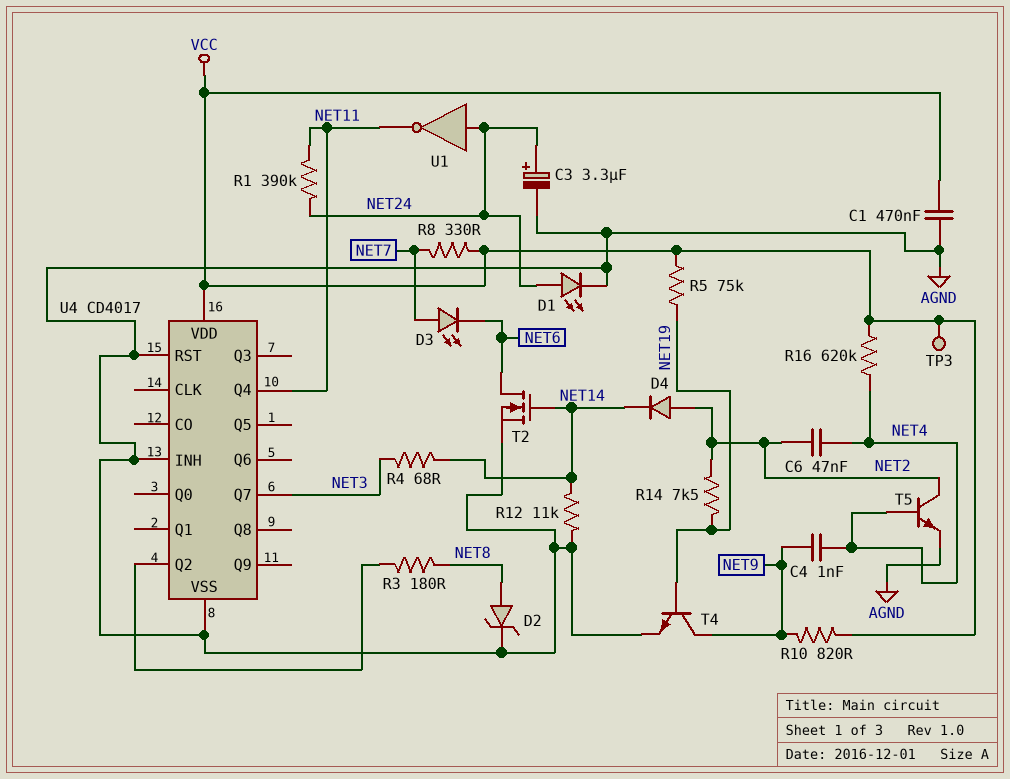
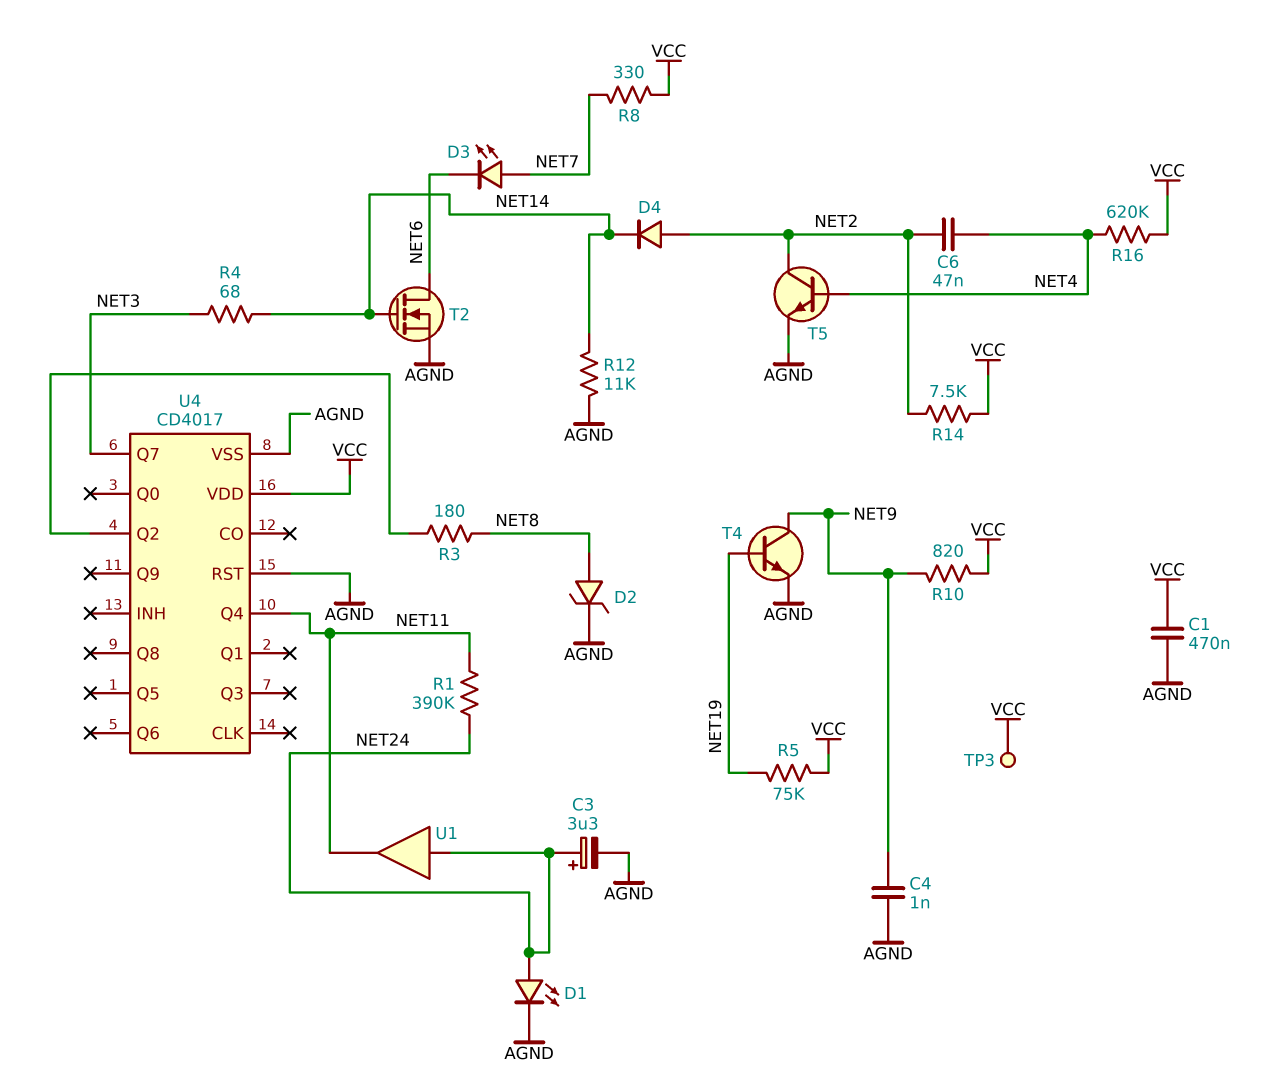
C4: 1nF (NET4, NET9) -> 1nF (AGND, NET9)
R14: 7.5k (NET2, NET19) -> 7.5k (NET2, VCC)
U1: NOT (in NET24, out NET11) -> buffer (in NET24, out NET11)
U4 pin INH: AGND -> none

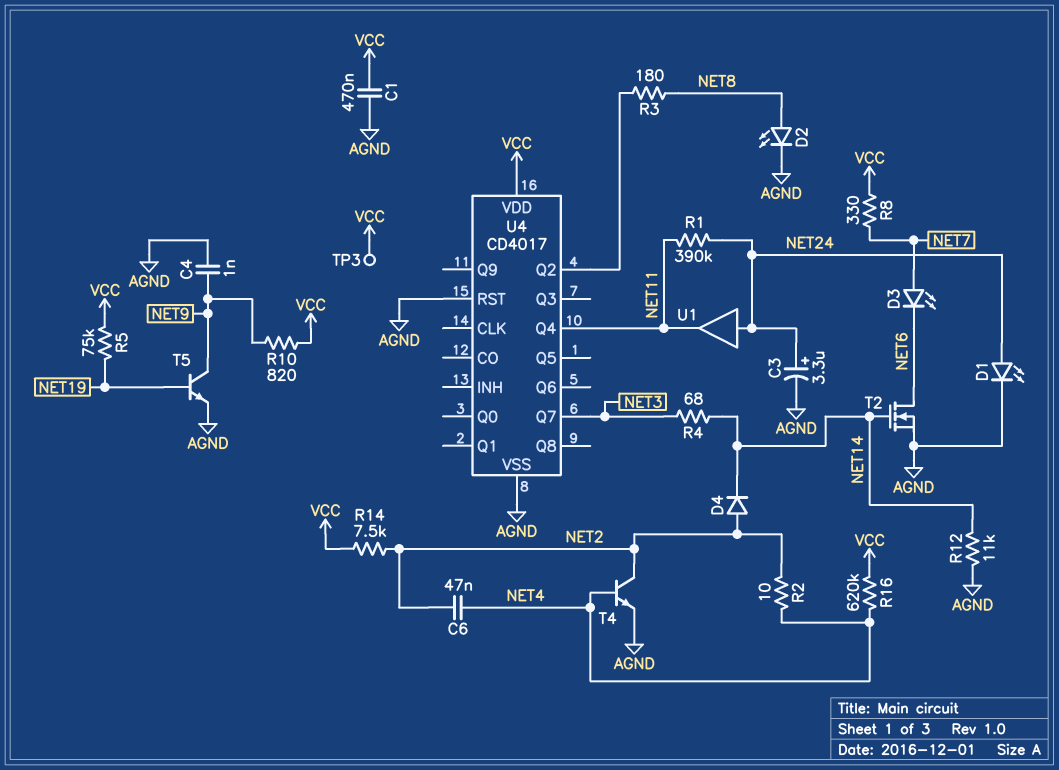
D2: zener (A NET8, K AGND) -> LED (A NET8, K AGND)
R2: none -> 10 (NET2, NET4)
T4: NPN (B NET19, C NET9, E AGND) -> NPN (B NET4, C NET2, E AGND)
T5: NPN (B NET4, C NET2, E AGND) -> NPN (B NET19, C NET9, E AGND)

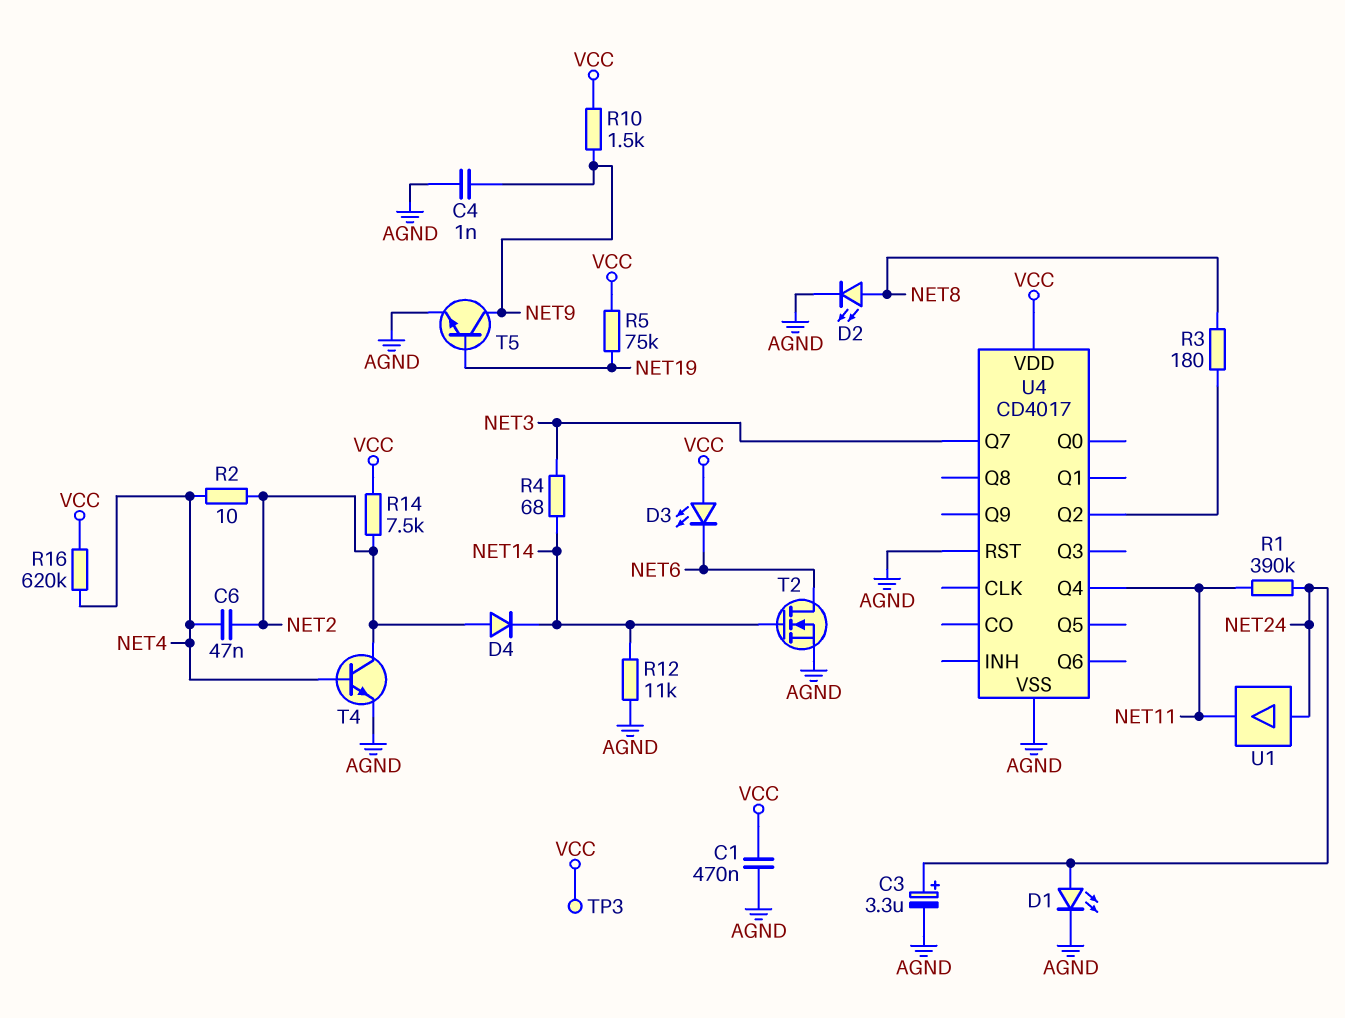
D3: LED (A NET7, K NET6) -> LED (A VCC, K NET6)
R8: 330 (NET7, VCC) -> none
R10: 820 (NET9, VCC) -> 1.5k (NET9, VCC)

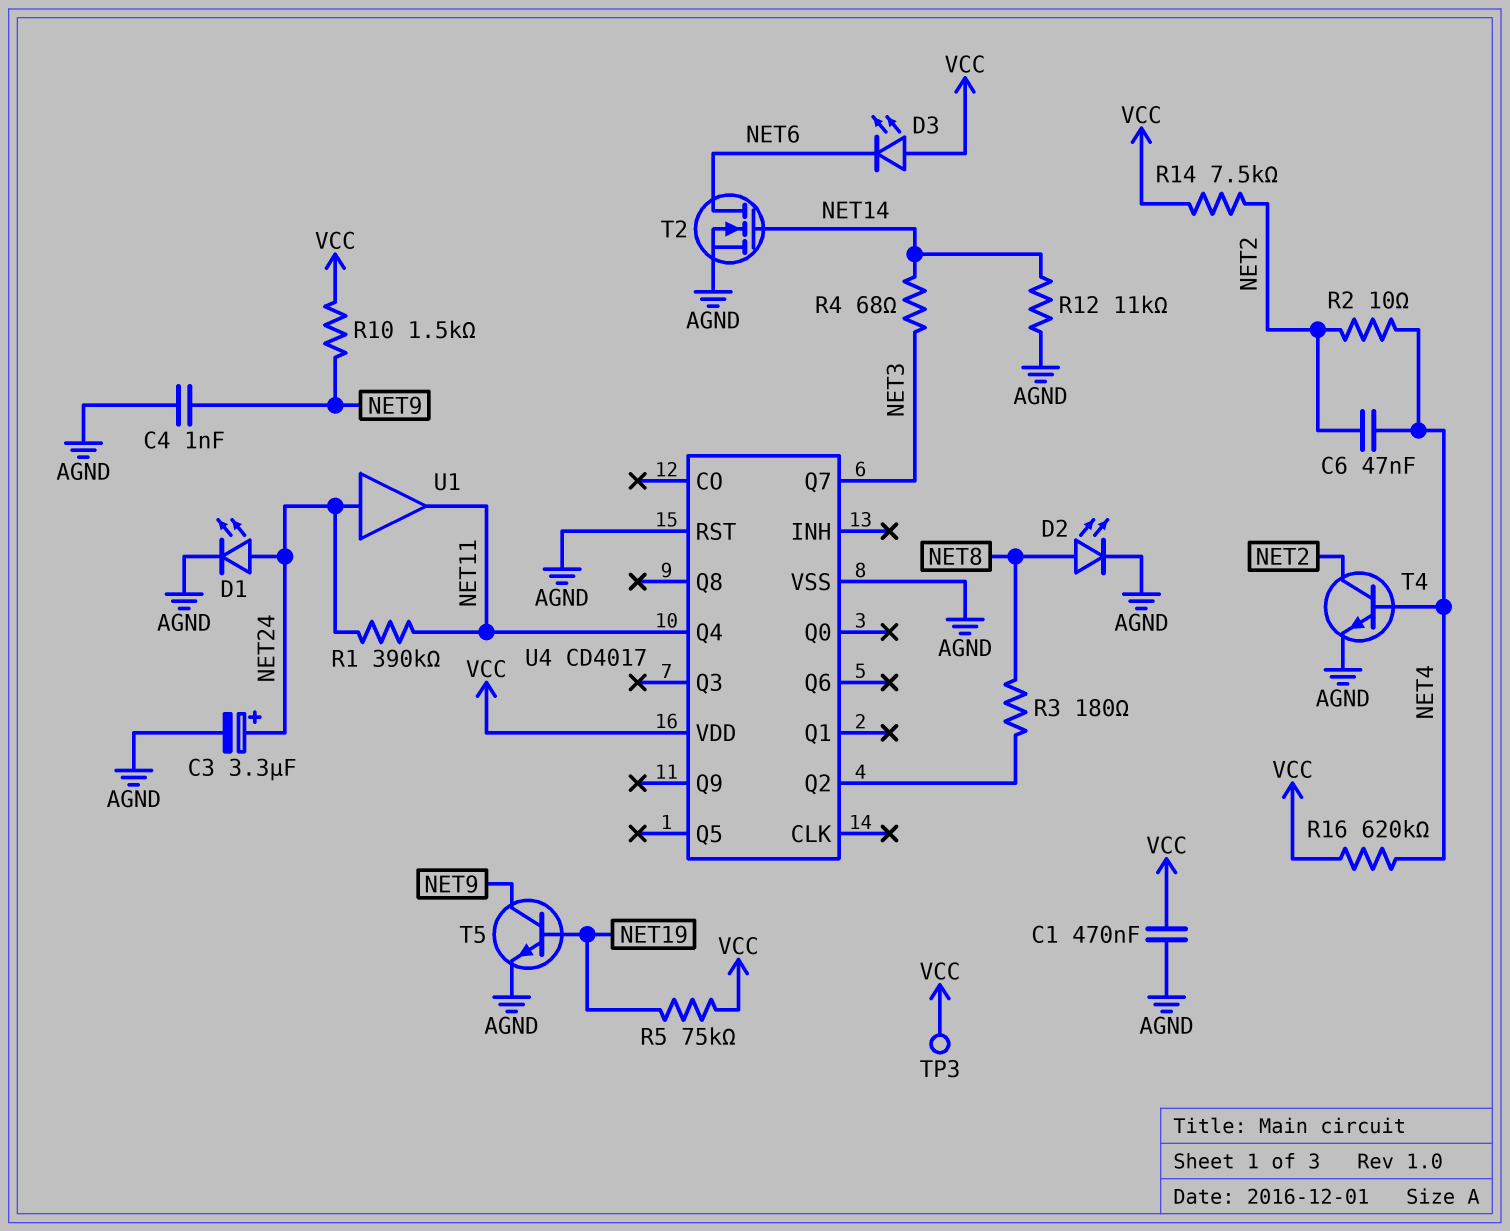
D4: diode (A NET2, K NET14) -> none

